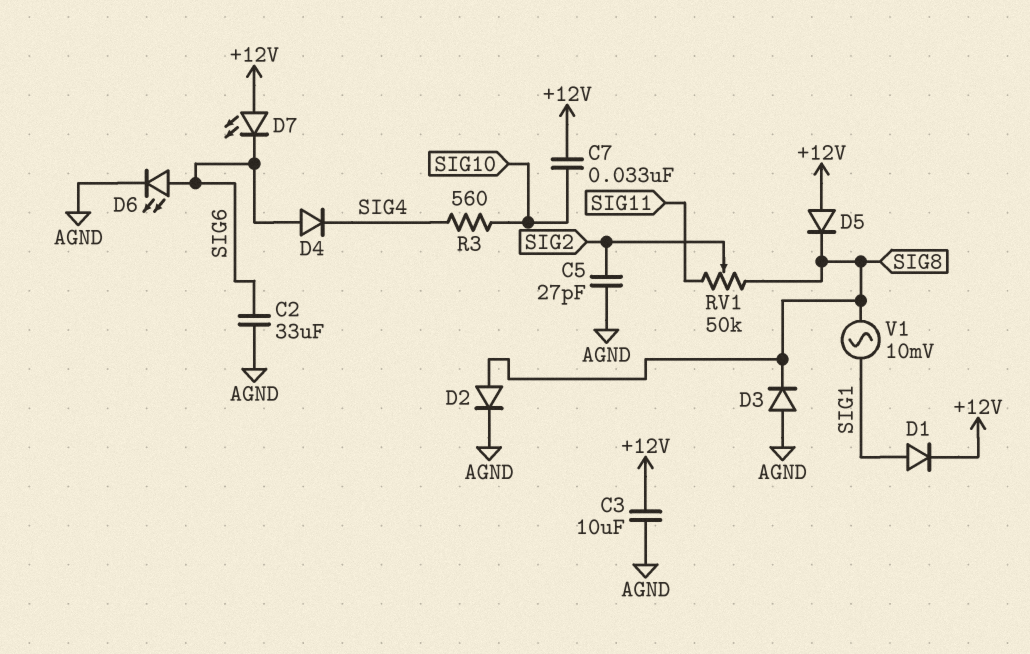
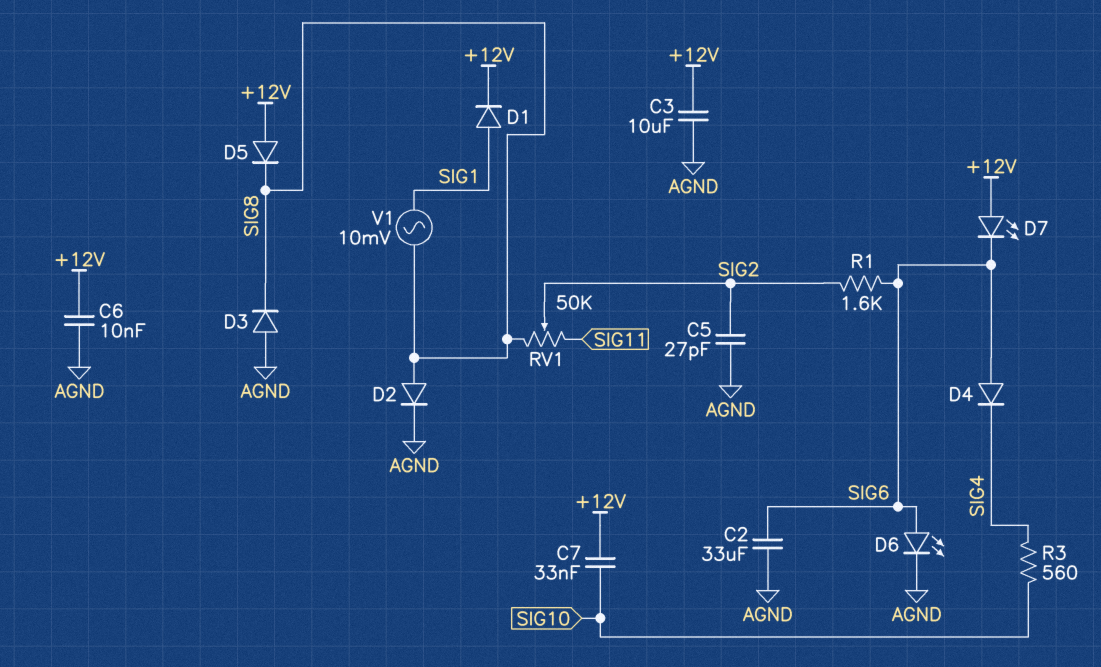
C6: none -> 10nF (+12V, AGND)
R1: none -> 1.6k (SIG2, SIG6)

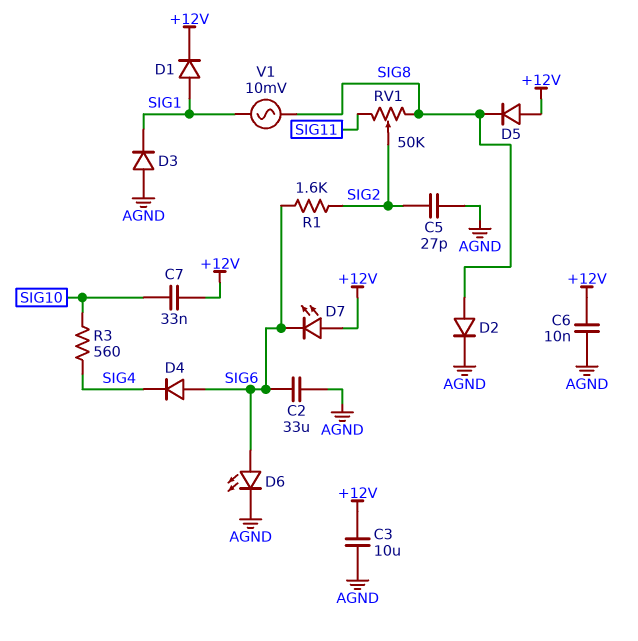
D3: diode (A AGND, K SIG8) -> diode (A AGND, K SIG1)

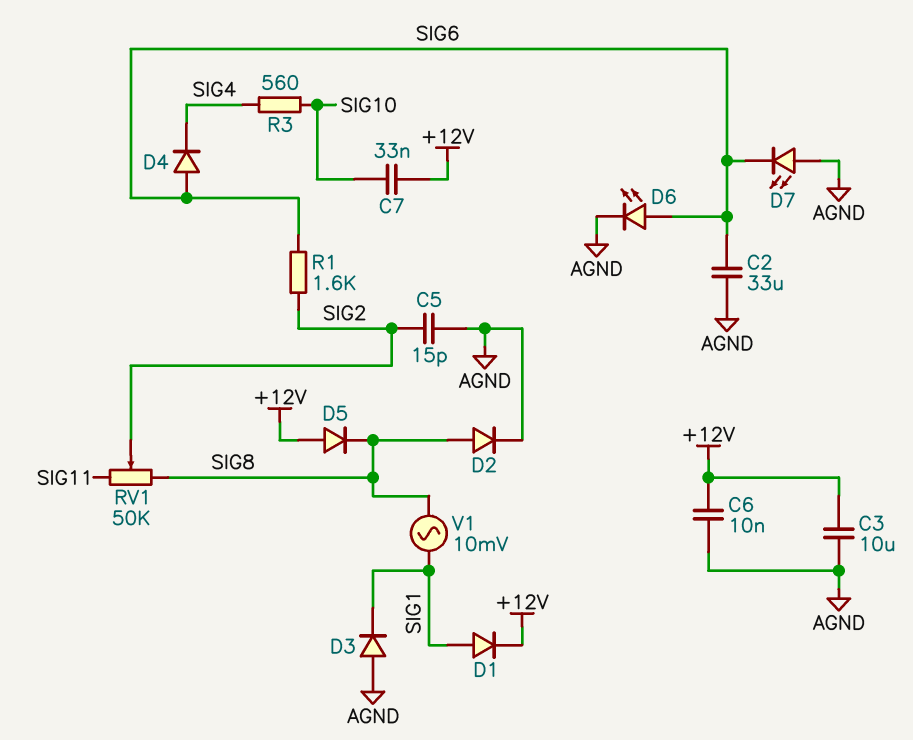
C5: 27pF (AGND, SIG2) -> 15pF (AGND, SIG2)
D7: LED (A +12V, K SIG6) -> LED (A AGND, K SIG6)

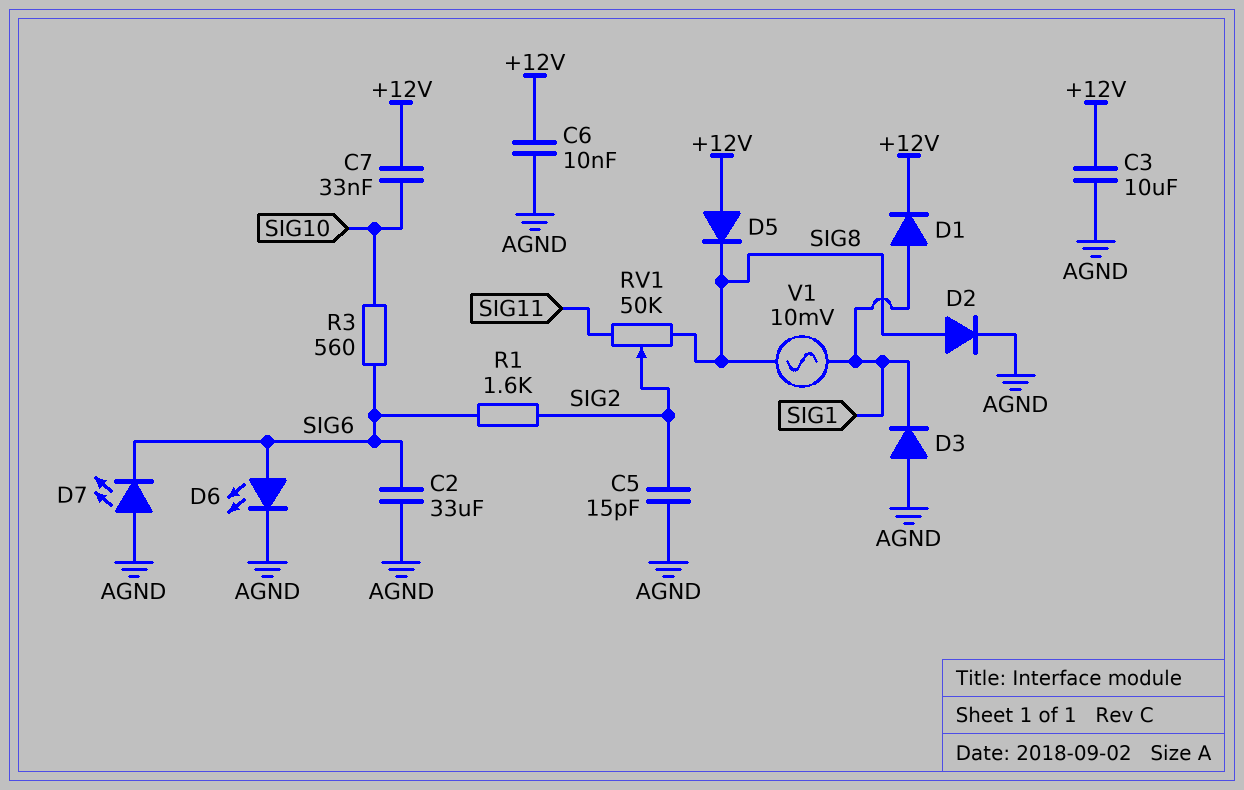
D4: diode (A SIG6, K SIG4) -> none
R3: 560 (SIG4, SIG10) -> 560 (SIG6, SIG10)

